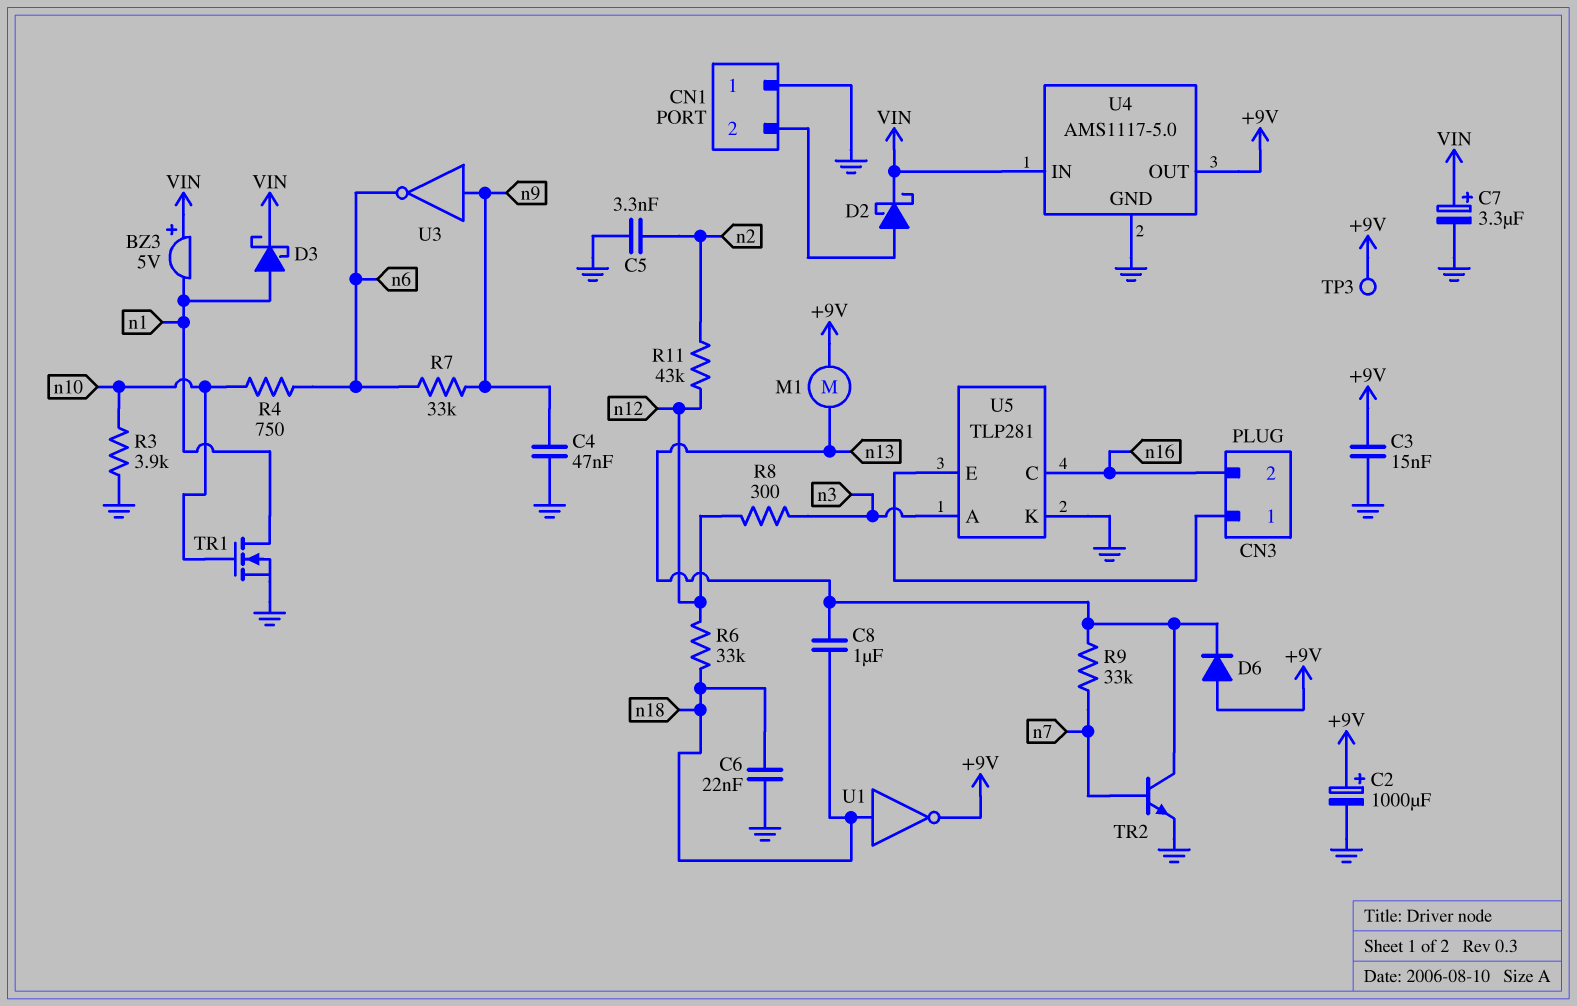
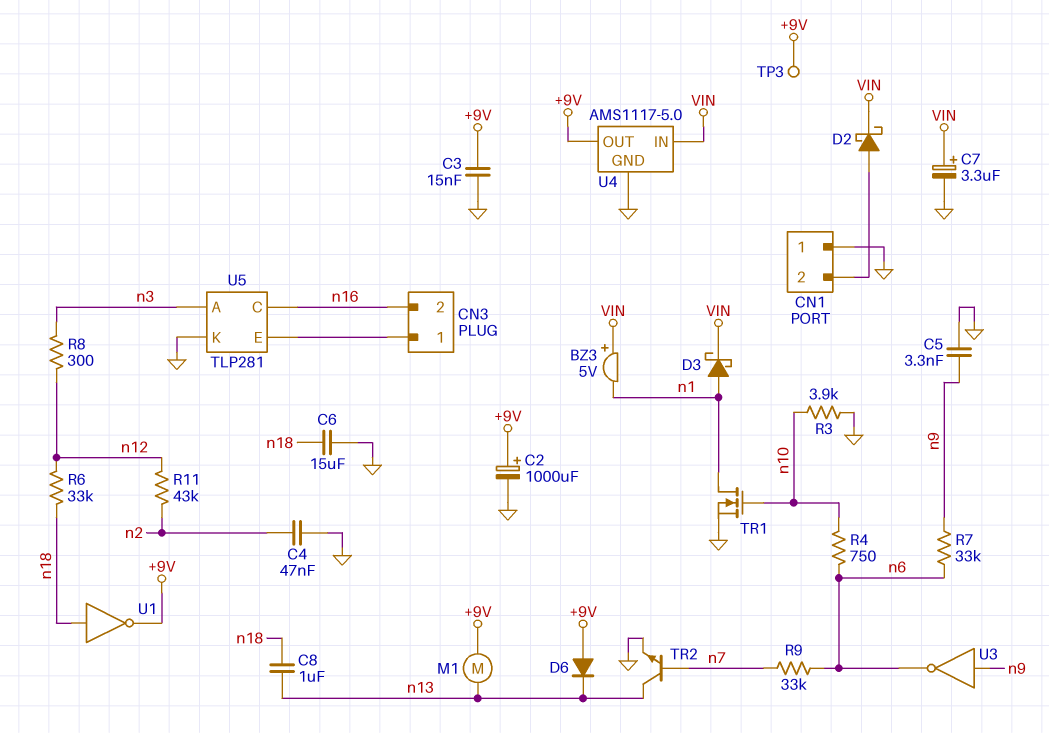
C4: 47nF (GND, n9) -> 47nF (GND, n2)
C5: 3.3nF (GND, n2) -> 3.3nF (GND, n9)
C6: 22nF (GND, n18) -> 15uF (GND, n18)
R9: 33k (n7, n13) -> 33k (n6, n7)

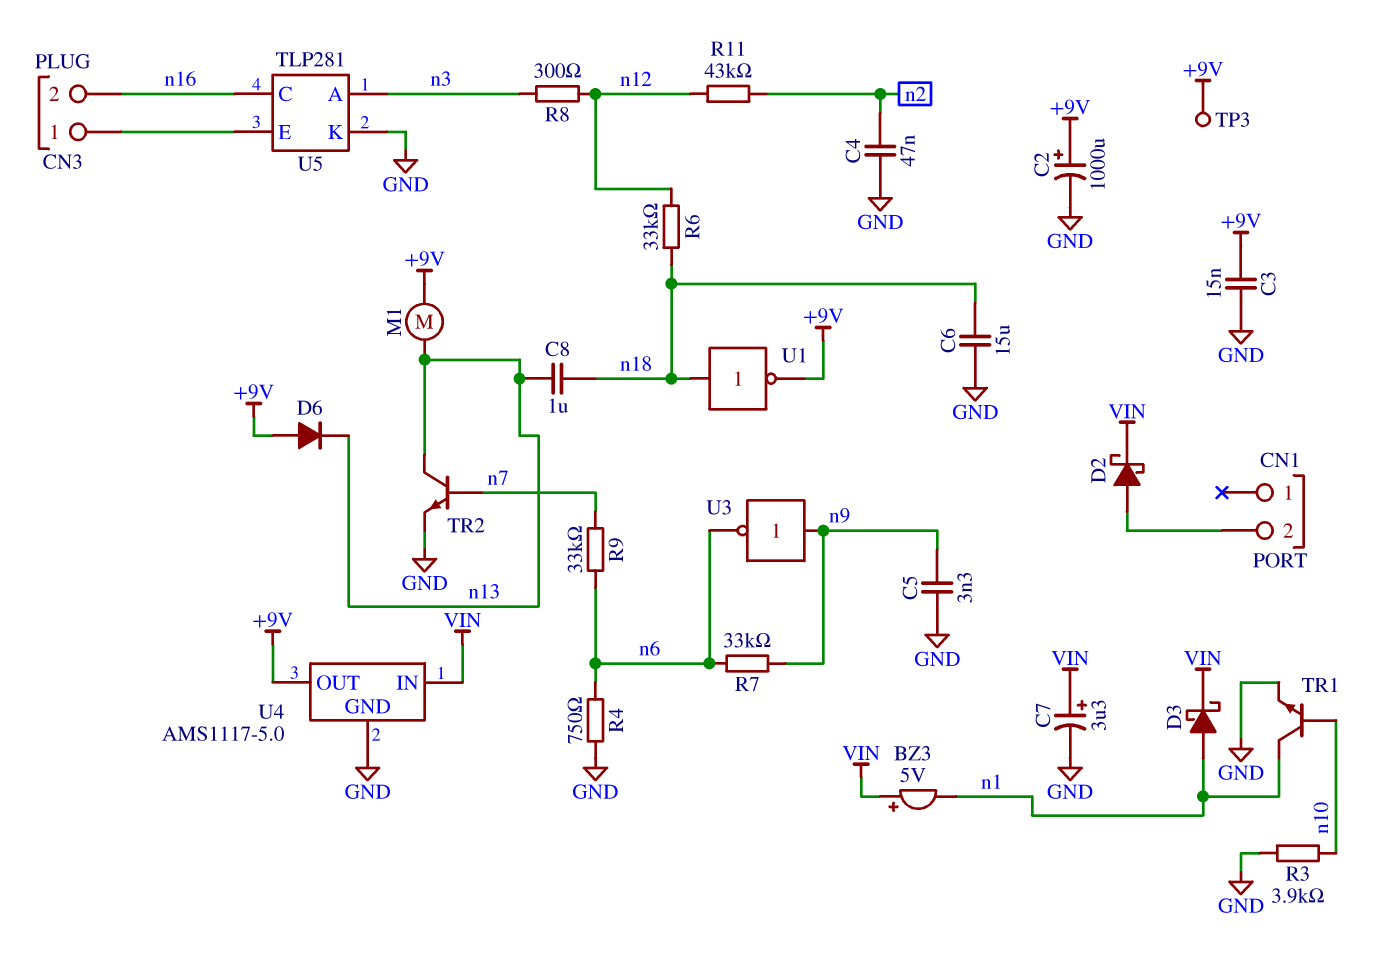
CN1 pin 1: GND -> none
R4: 750 (n6, n10) -> 750 (GND, n6)
TR1: NMOS (G n10, D n1, S GND) -> NPN (B n10, C n1, E GND)

